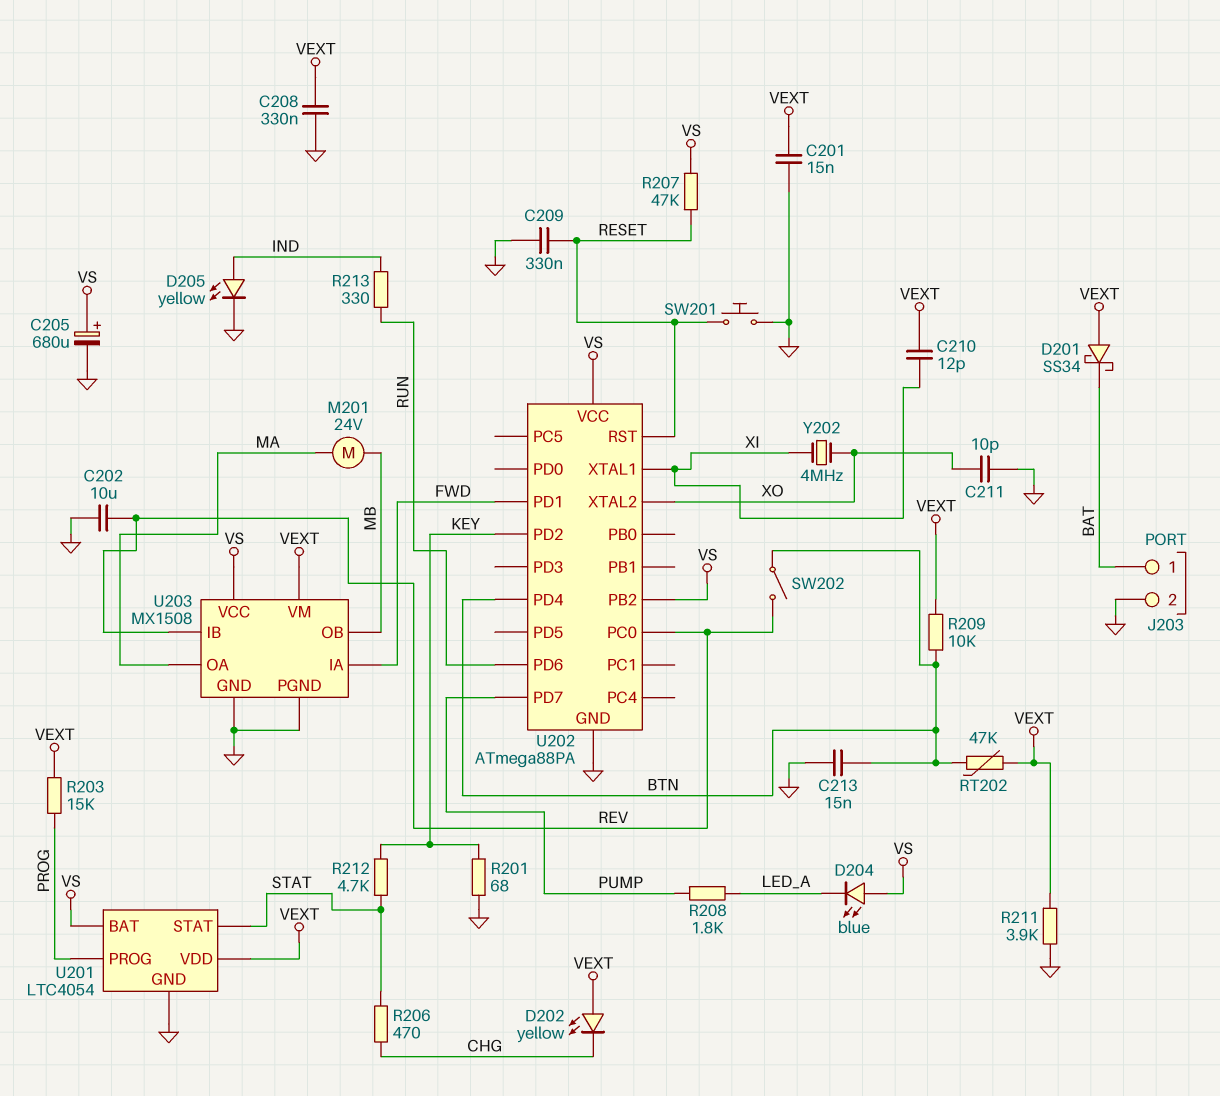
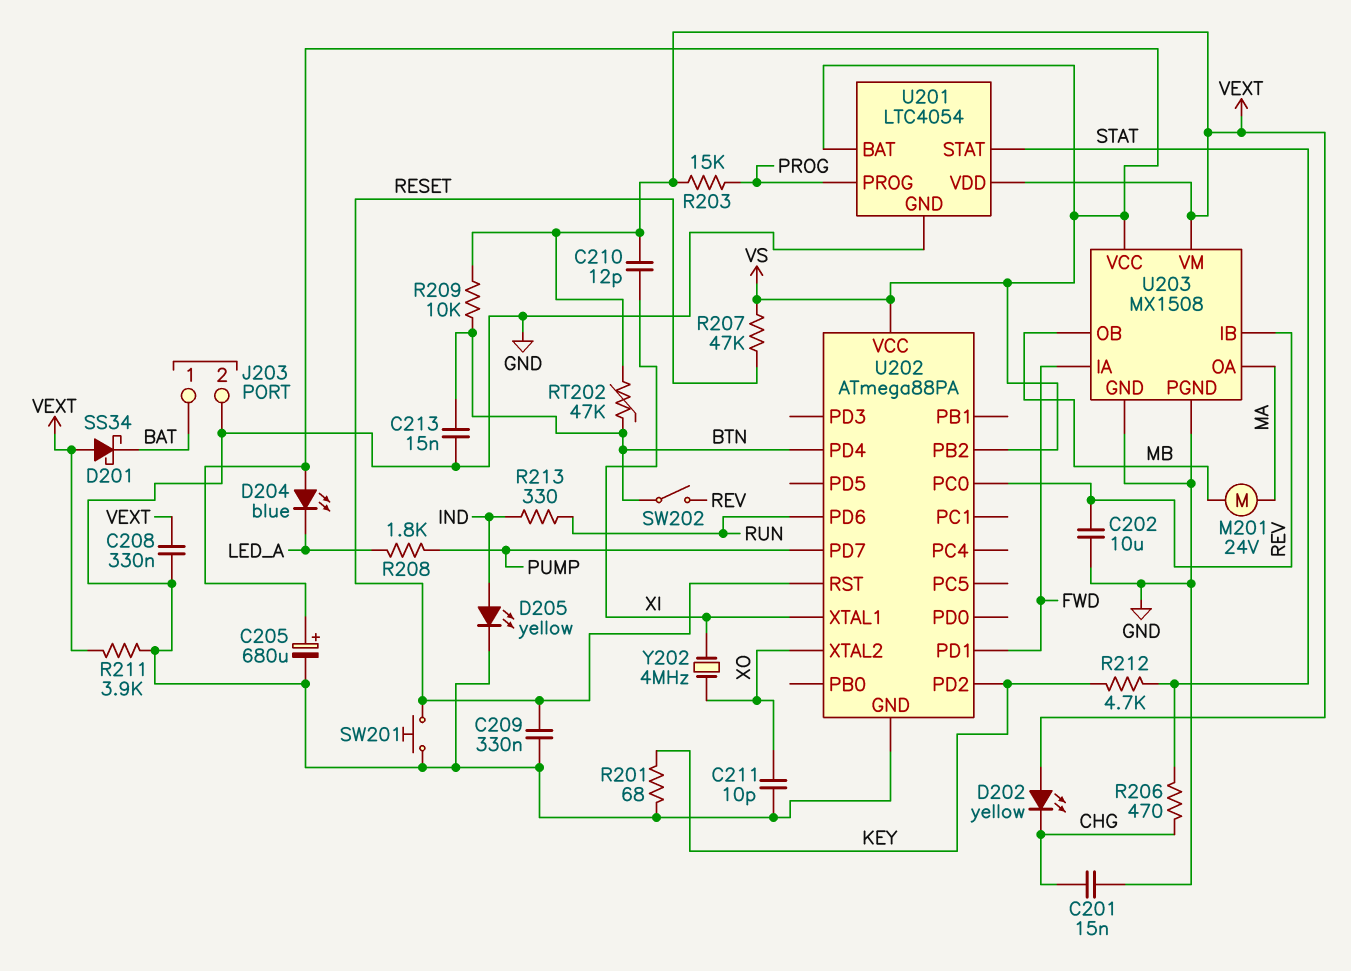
C201: 15nF (GND, VEXT) -> 15nF (CHG, GND)

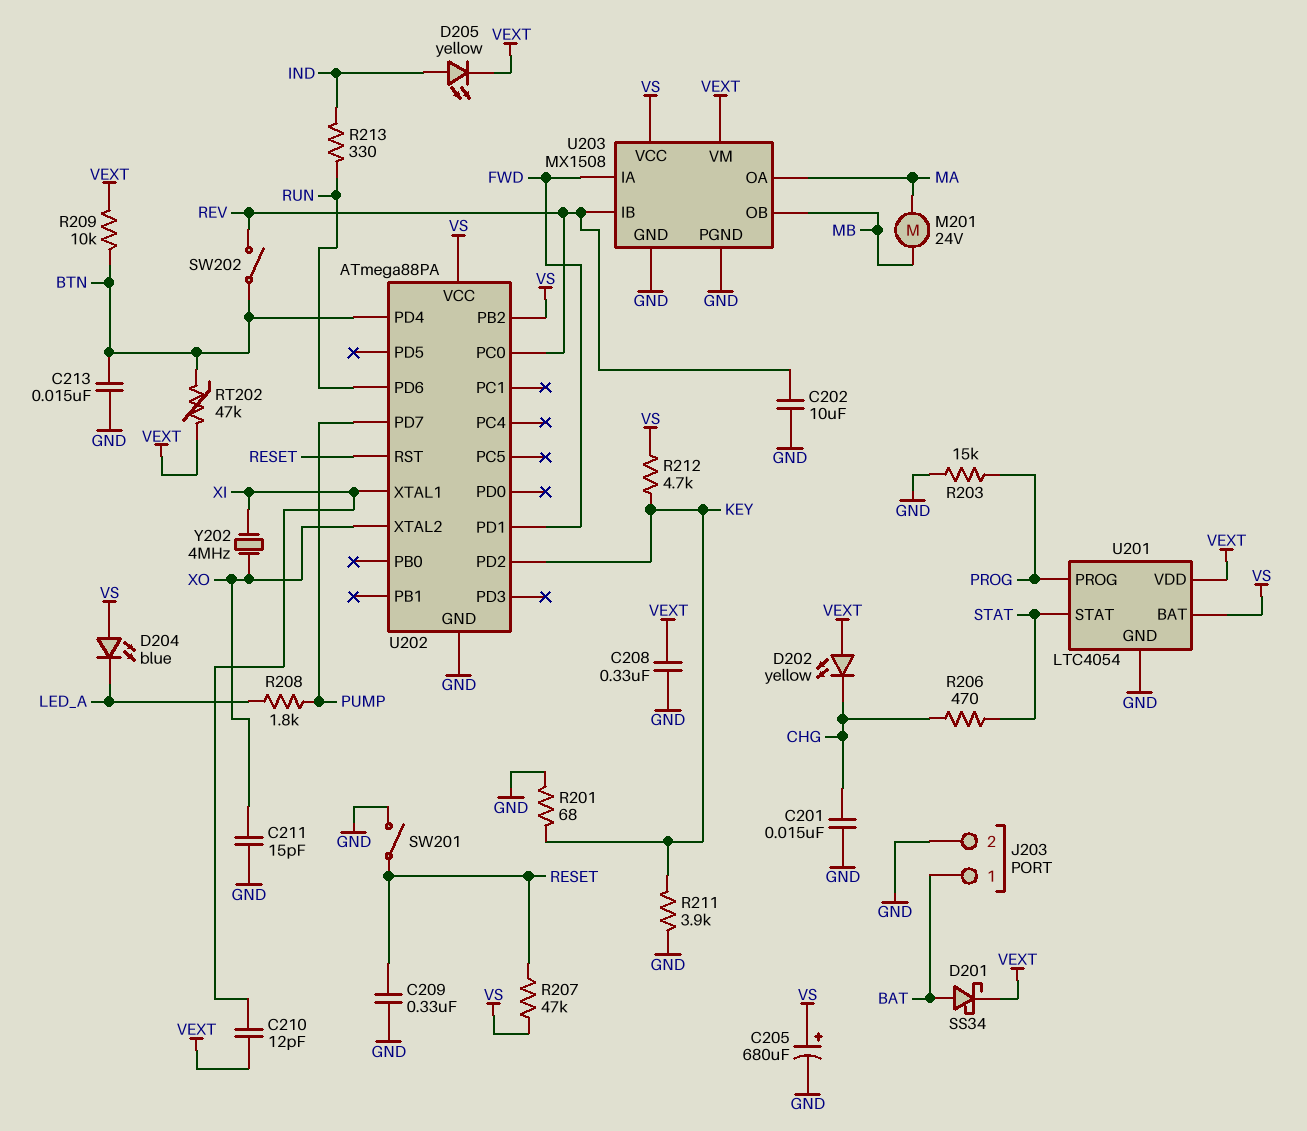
C211: 10pF (GND, XO) -> 15pF (GND, XO)
D201: schottky SS34 (A VEXT, K BAT) -> schottky SS34 (A BAT, K VEXT)
D205: LED yellow (A IND, K GND) -> LED yellow (A IND, K VEXT)
R203: 15k (PROG, VEXT) -> 15k (GND, PROG)
R211: 3.9k (GND, VEXT) -> 3.9k (GND, KEY)
R212: 4.7k (KEY, STAT) -> 4.7k (KEY, VS)
SW201: button (GND, RESET) -> switch (GND, RESET)

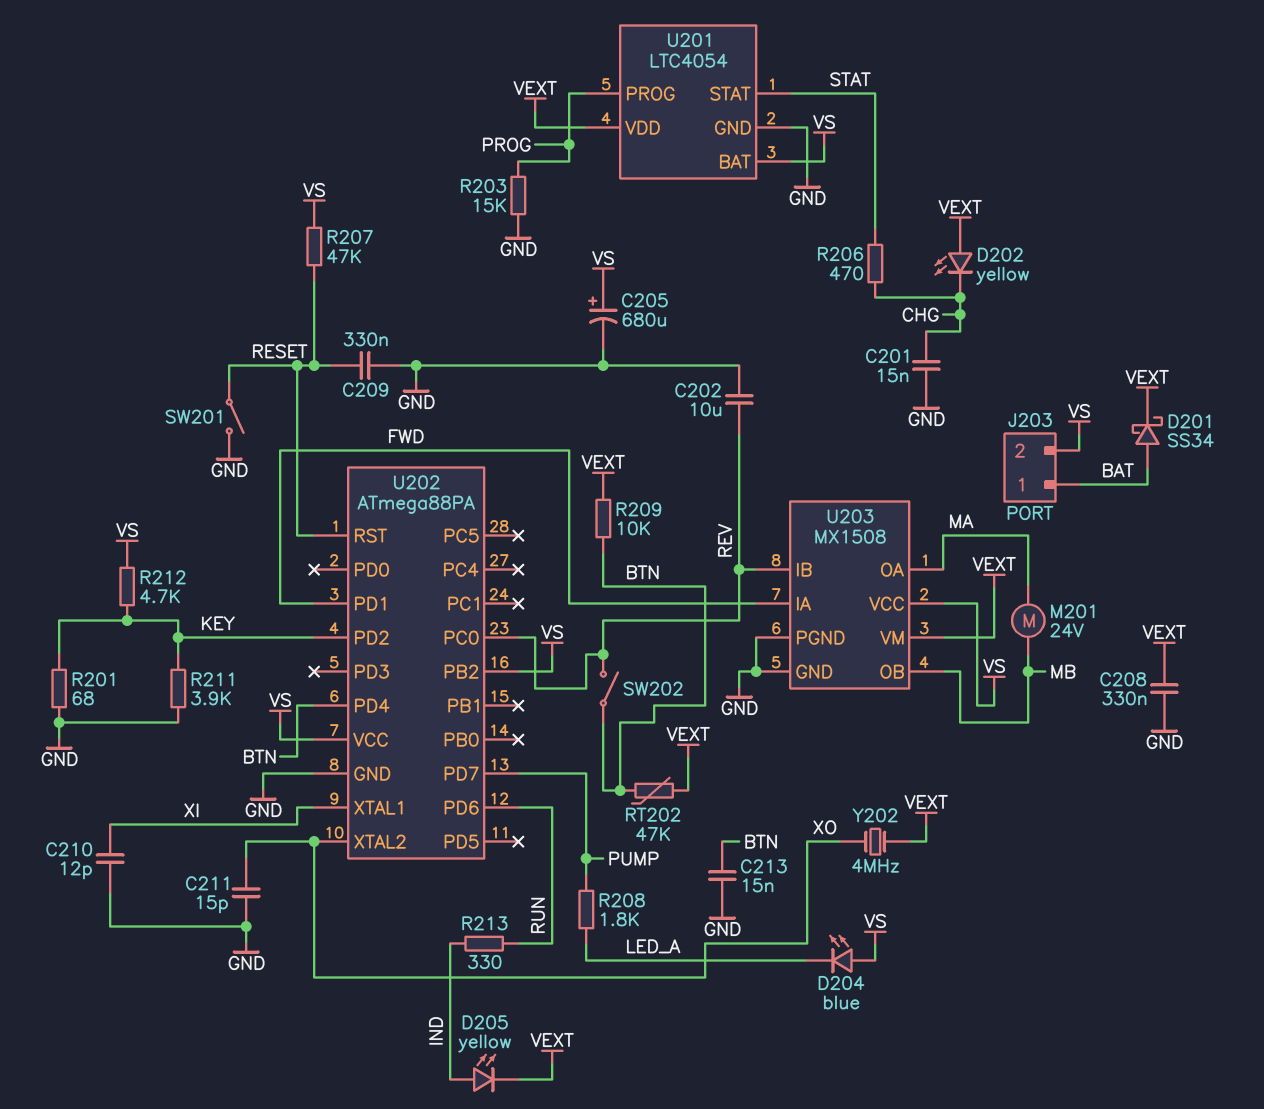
C210: 12pF (VEXT, XI) -> 12pF (GND, XI)
J203 pin 2: GND -> VS
Y202: 4MHz (XI, XO) -> 4MHz (VEXT, XO)

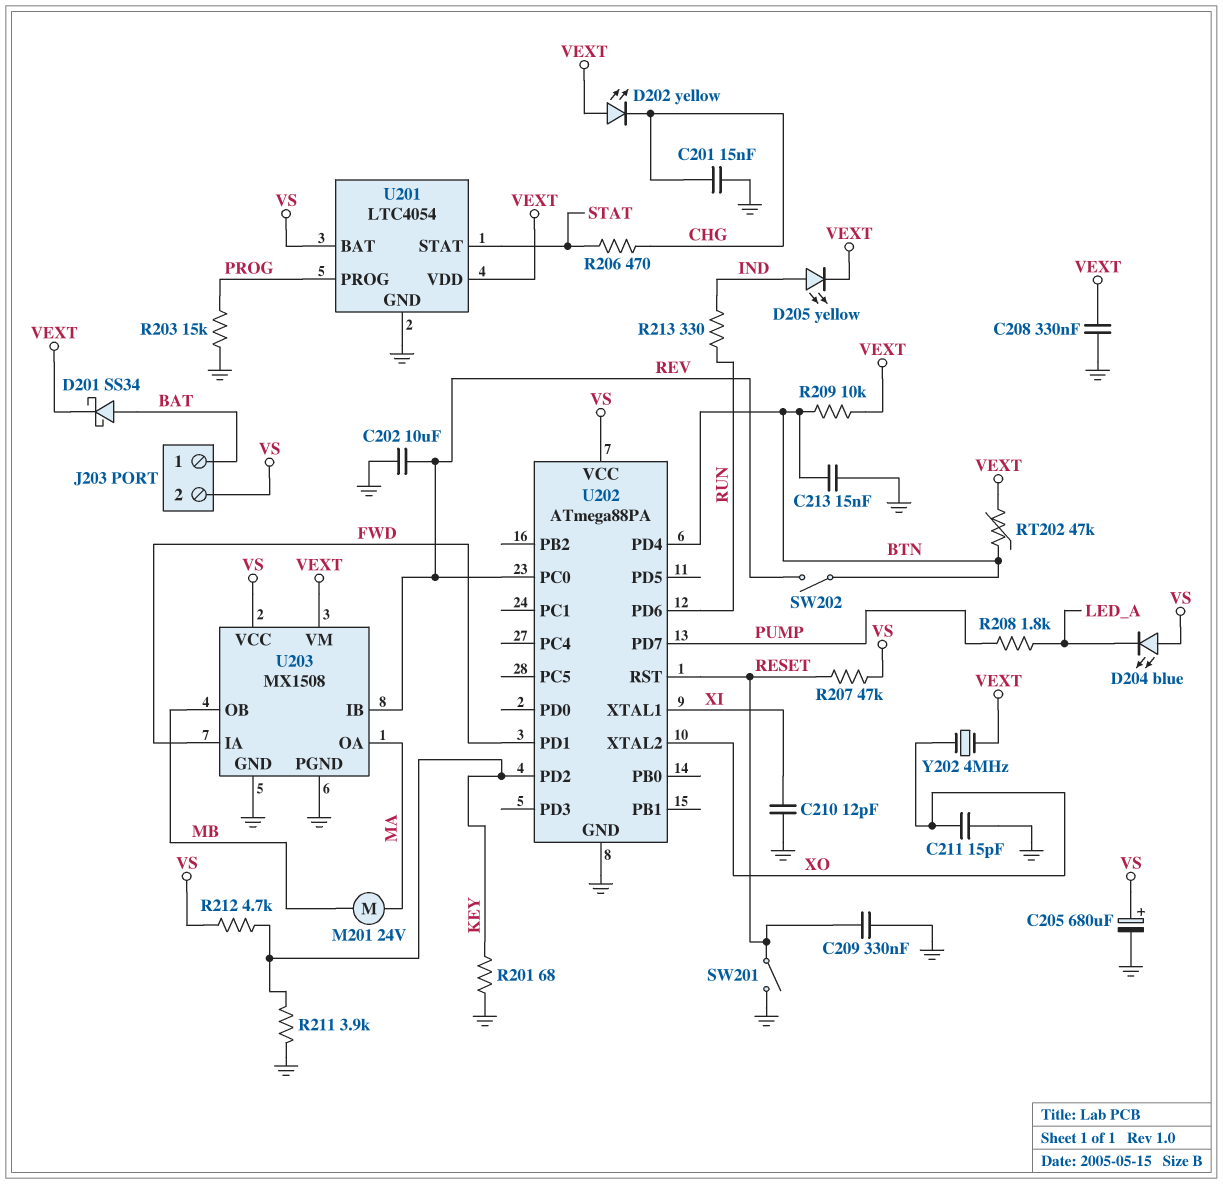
U202 pin PB2: VS -> none

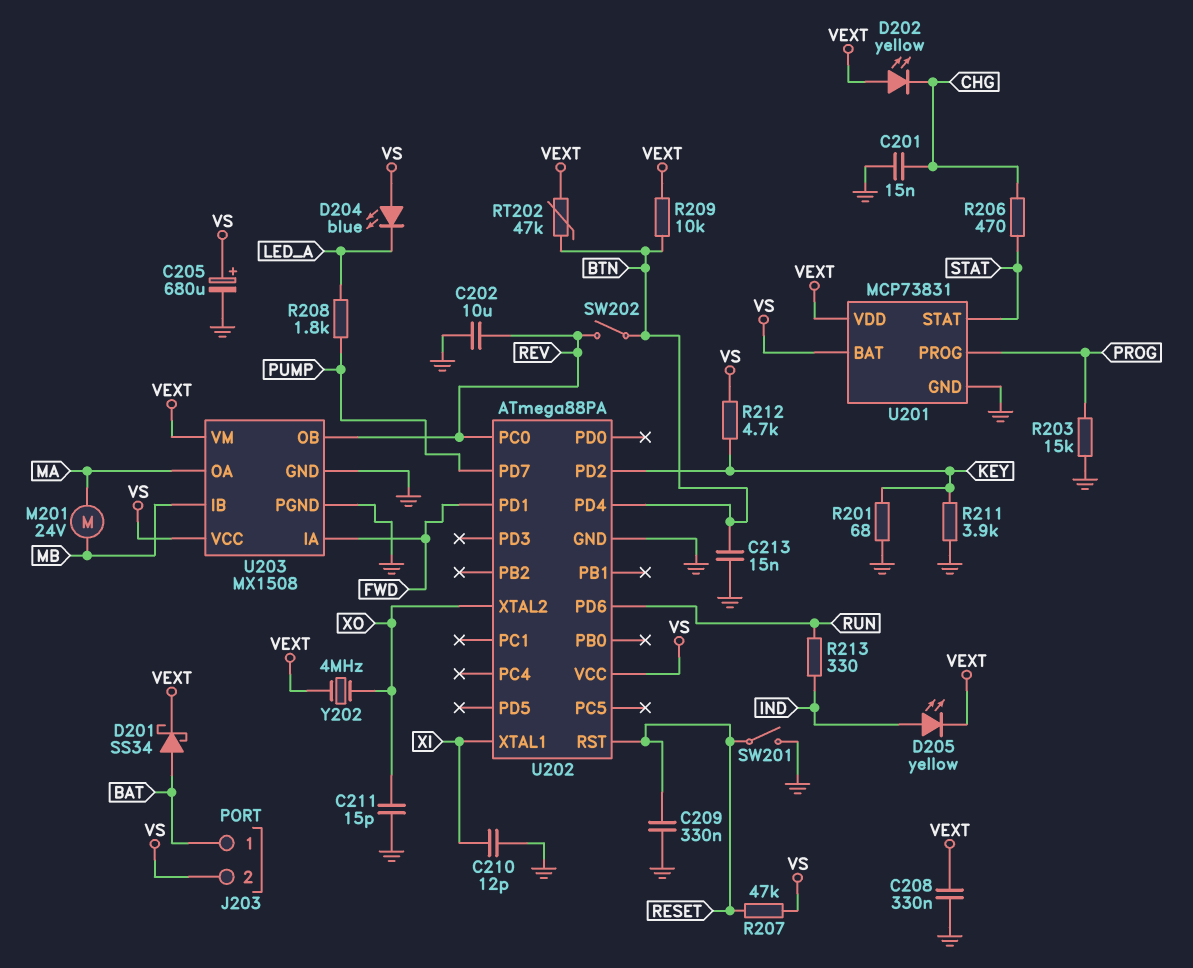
U201: LTC4054 -> MCP73831
U203 pin IB: REV -> MB
U203 pin OB: MB -> REV

